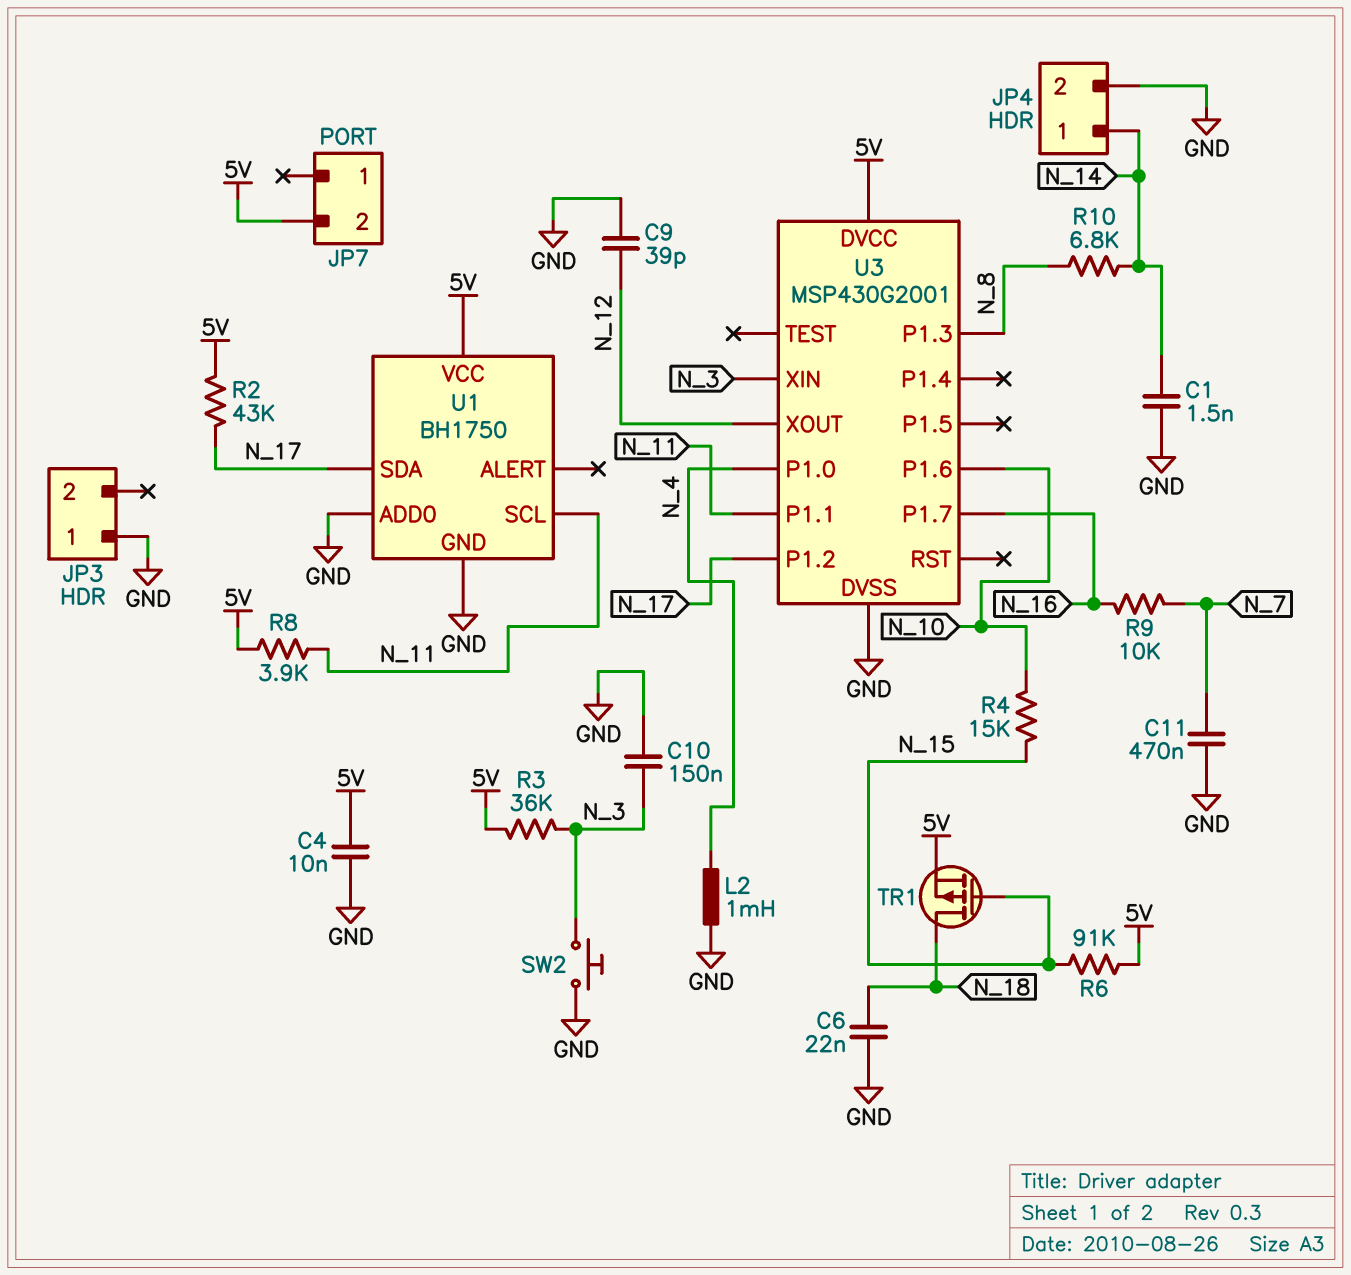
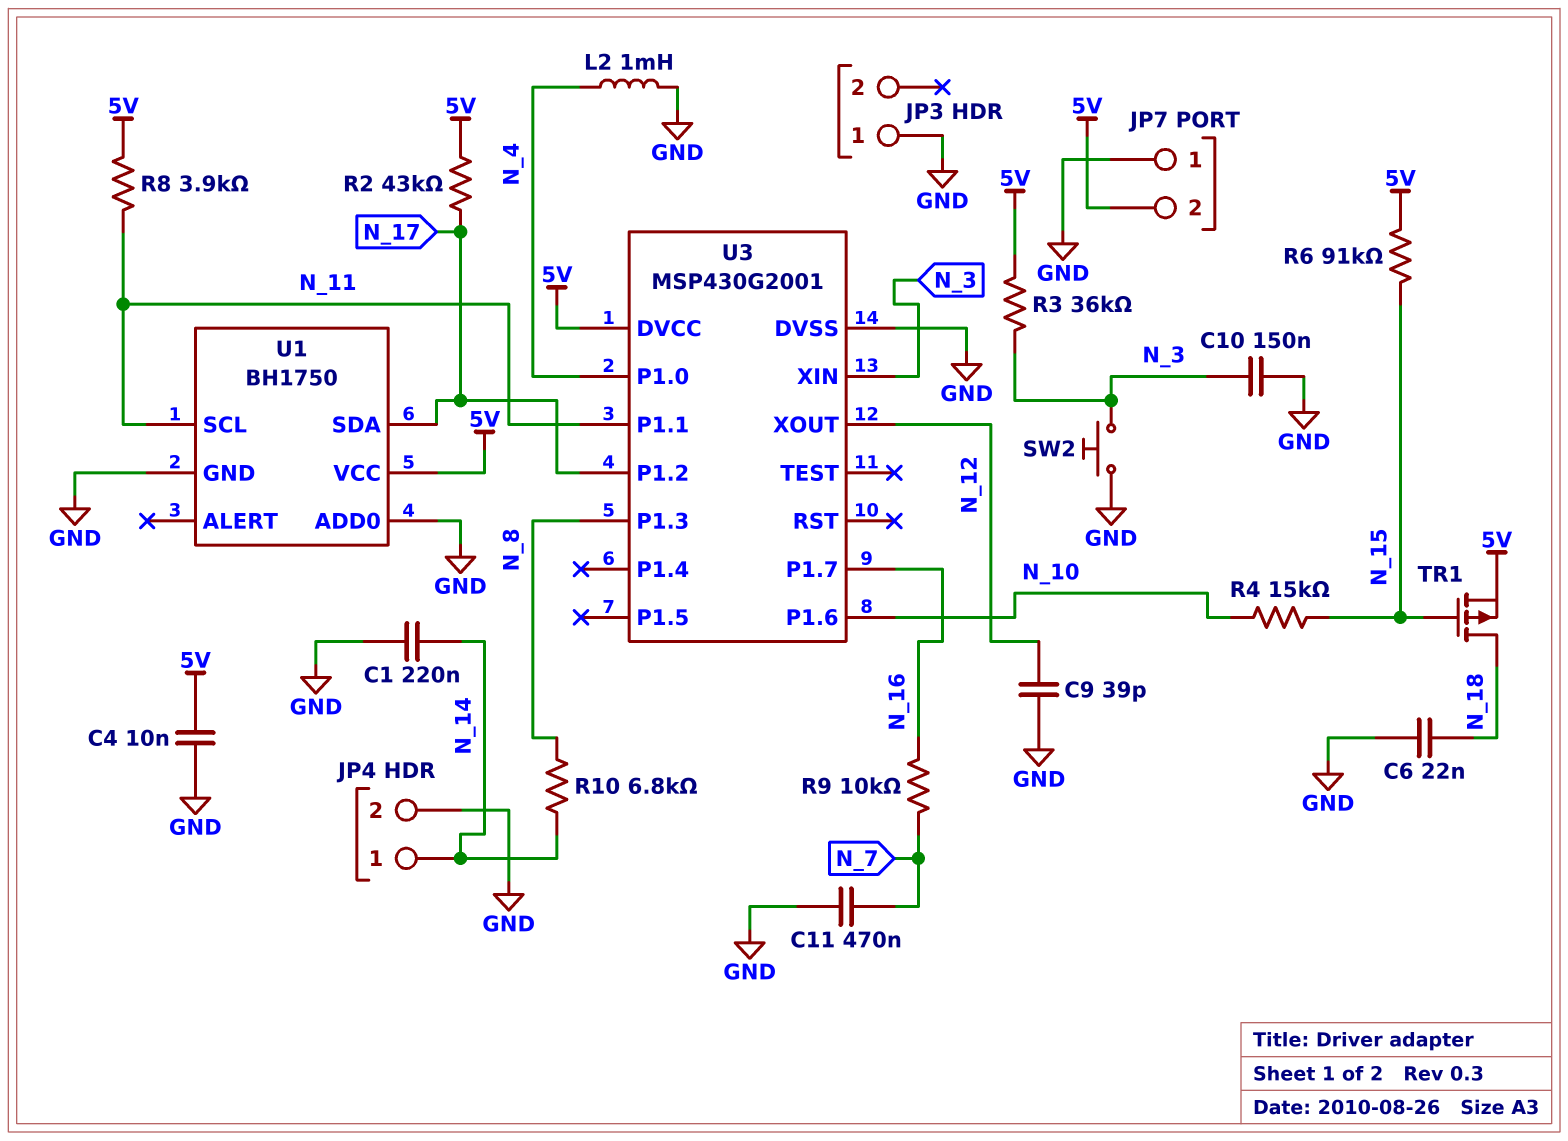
C1: 1.5nF (GND, N_14) -> 220nF (GND, N_14)
JP7 pin 1: none -> GND

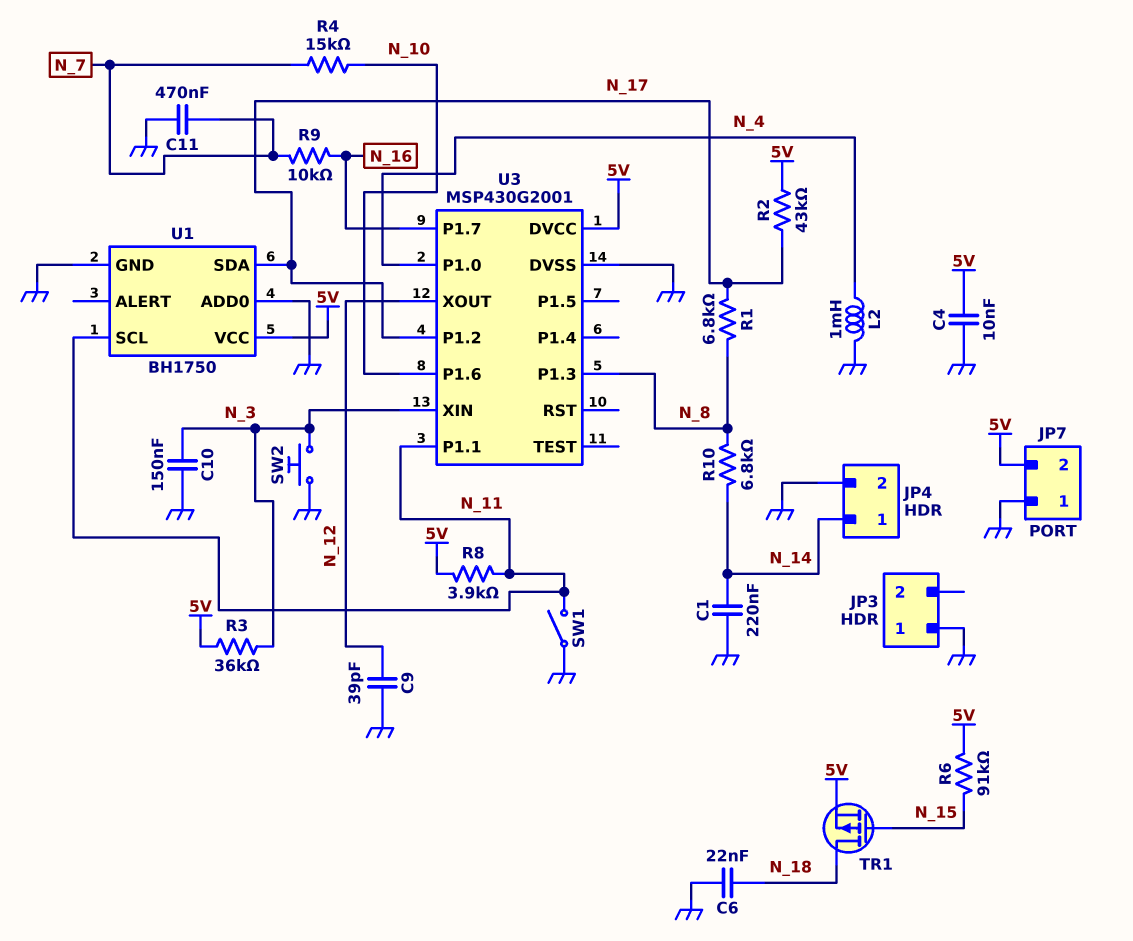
R1: none -> 6.8k (N_8, N_17)
R4: 15k (N_10, N_15) -> 15k (N_7, N_10)
SW1: none -> switch (GND, N_11)

